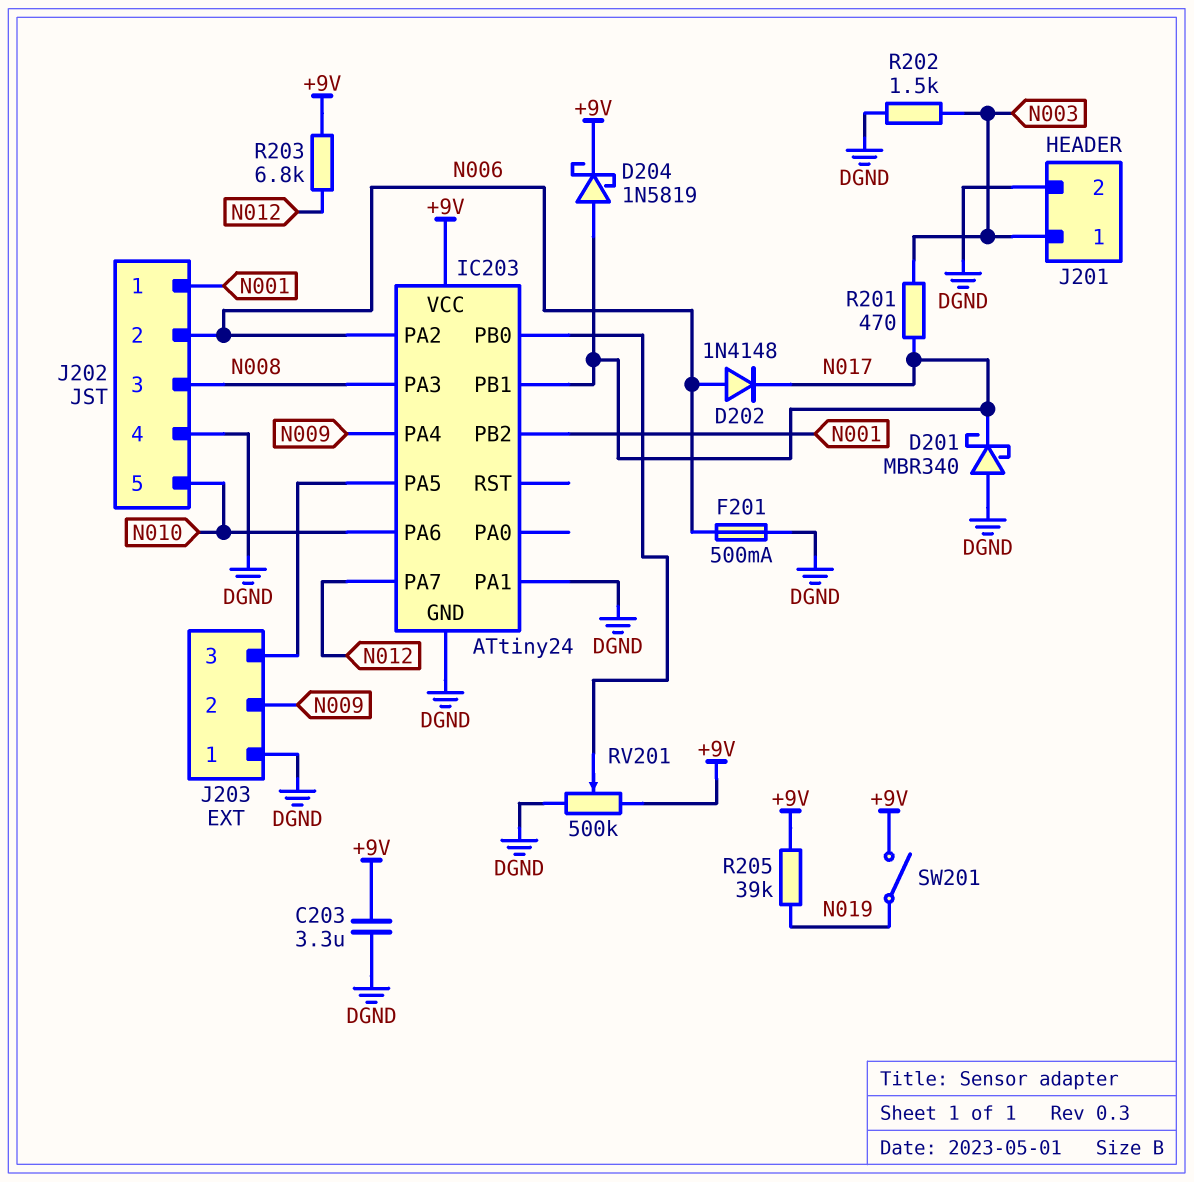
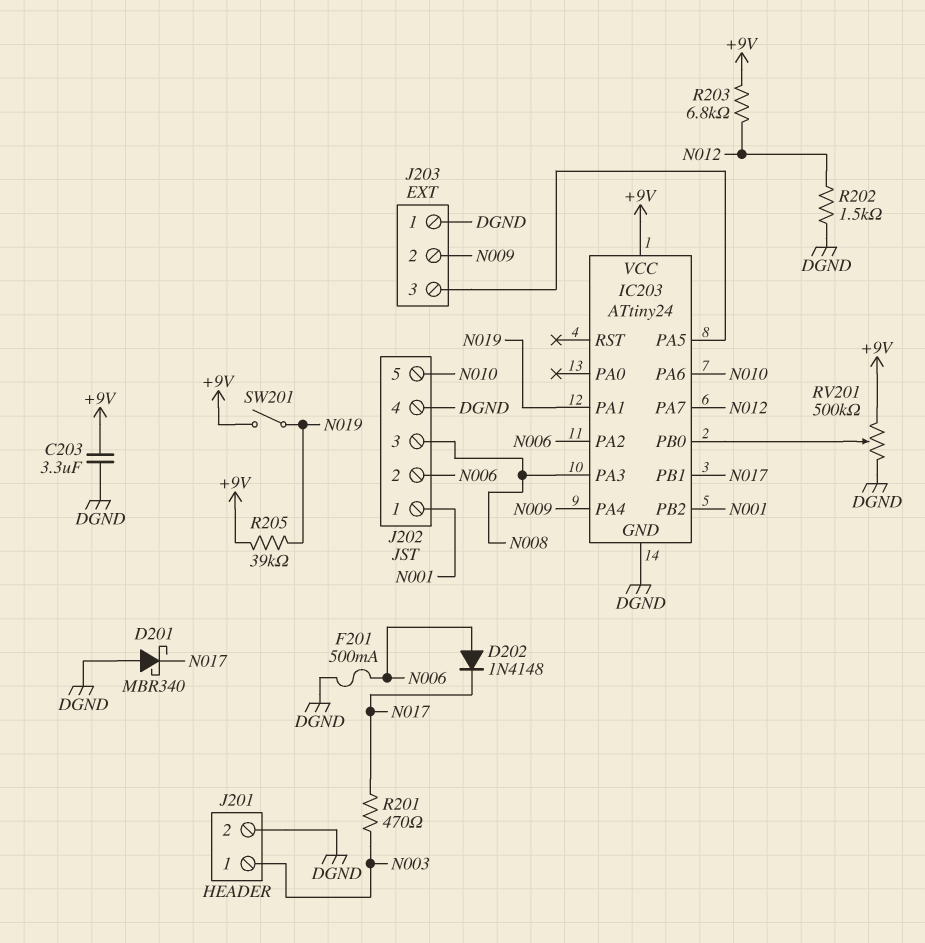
D204: schottky 1N5819 (A N017, K +9V) -> none
IC203 pin PA1: DGND -> N019
R202: 1.5k (DGND, N003) -> 1.5k (DGND, N012)

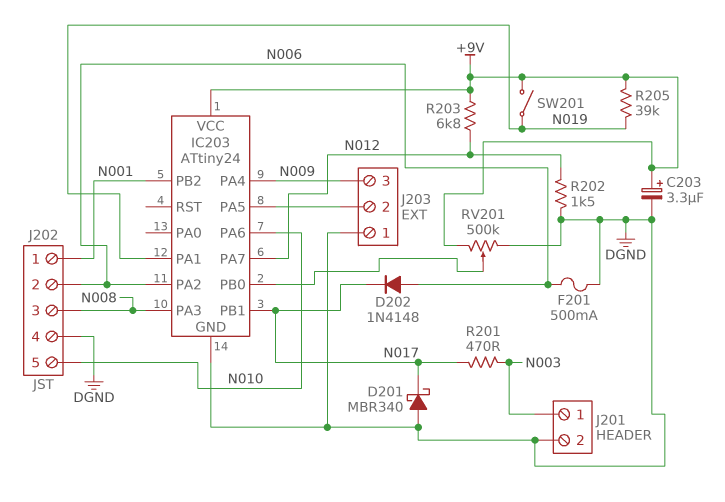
C203: 3.3uF (+9V, DGND) -> 3.3uF (plus +9V, minus DGND)
J203 pin 2: N009 -> IC203/PA5
J203 pin 3: IC203/PA5 -> N009

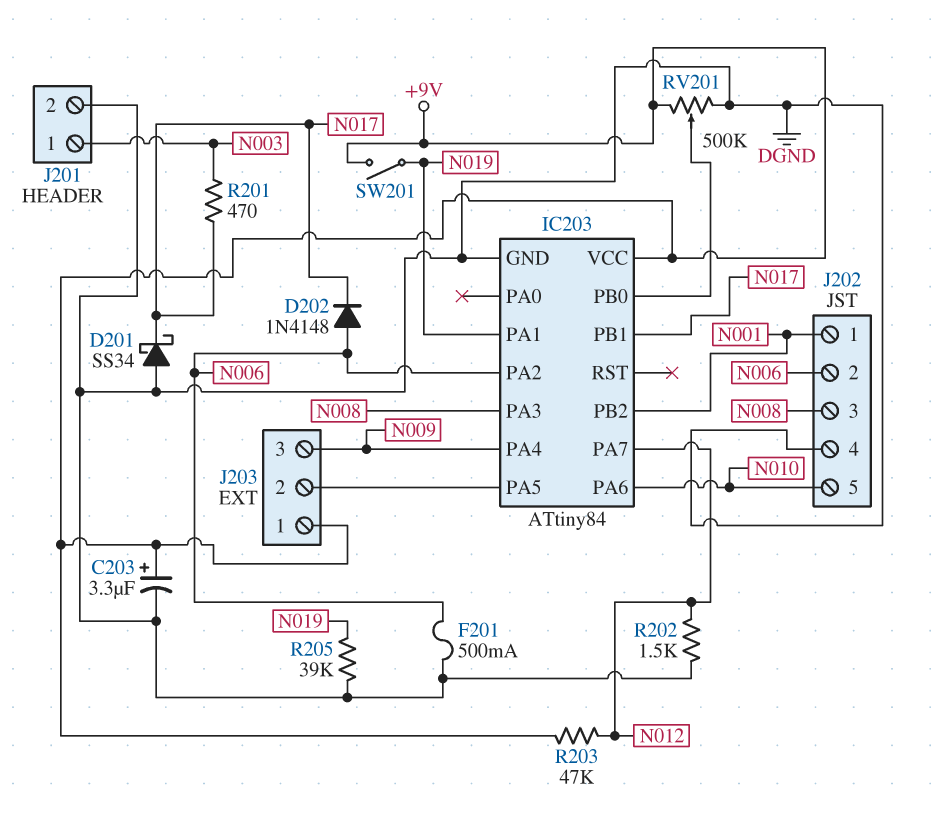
D201: schottky MBR340 (A DGND, K N017) -> schottky SS34 (A DGND, K N017)
IC203: ATtiny24 -> ATtiny84
J203 pin 1: DGND -> +9V
R203: 6.8k (+9V, N012) -> 47k (+9V, N012)
R205: 39k (+9V, N019) -> 39k (DGND, N019)

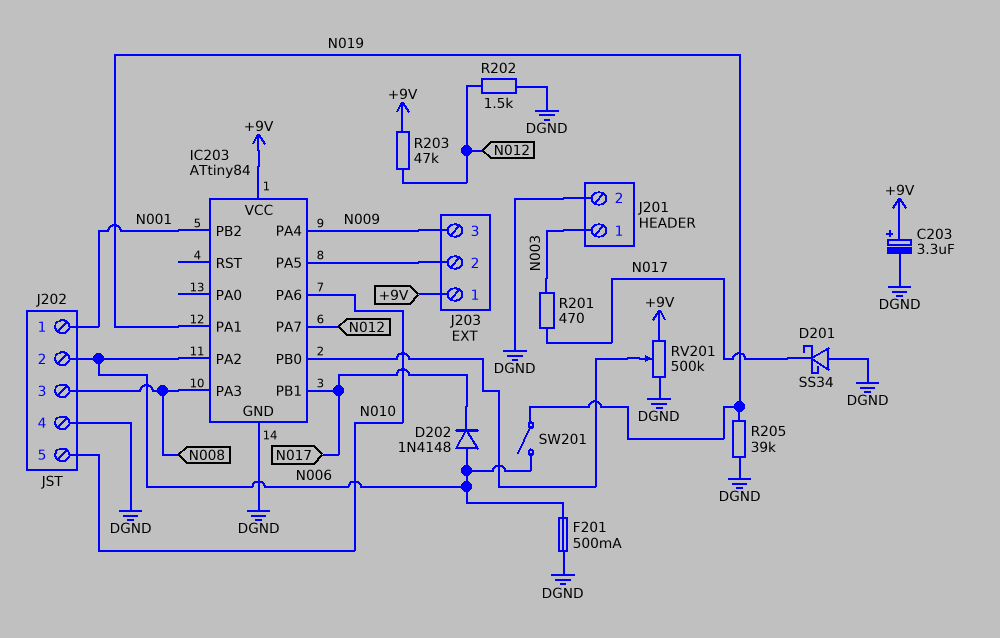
SW201: switch (+9V, N019) -> switch (N006, N019)

